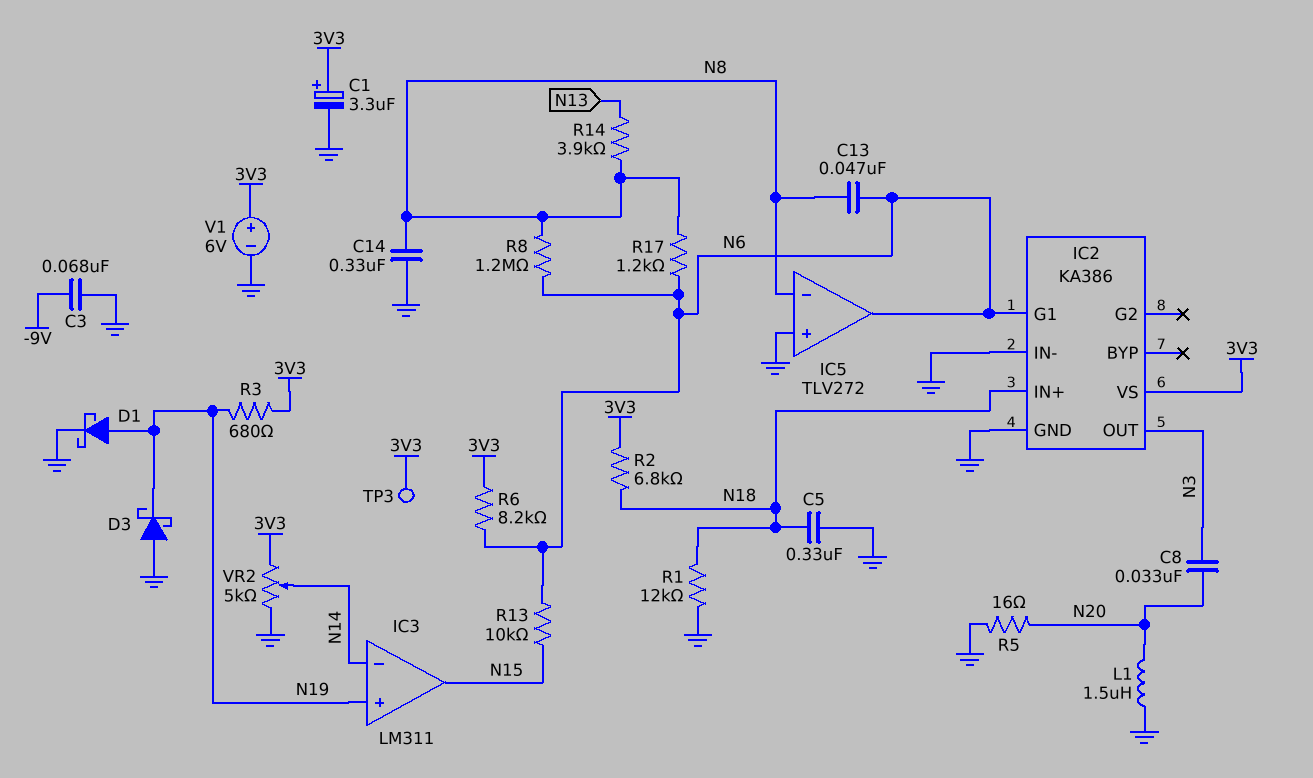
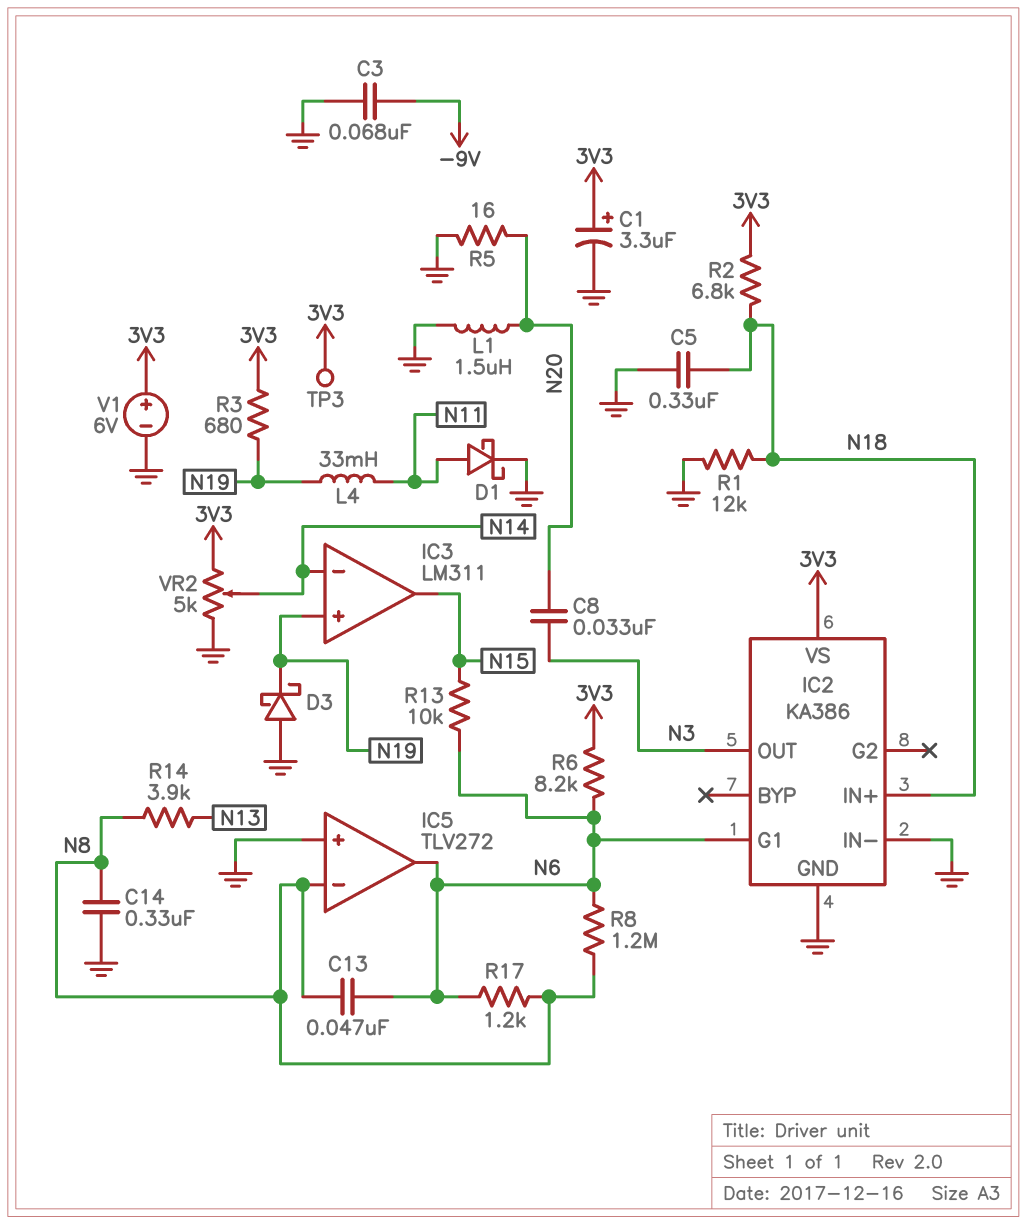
D1: schottky (A N19, K GND) -> schottky (A N11, K GND)
L4: none -> 33mH (N11, N19)

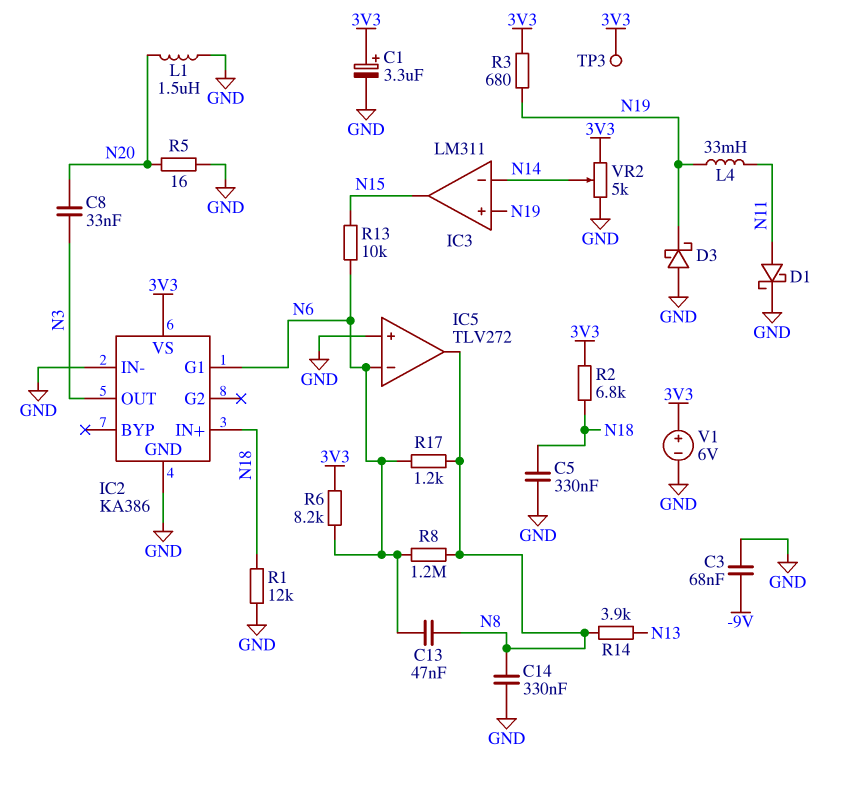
IC5 pin in-: N8 -> N6
IC5 pin out: N6 -> N8

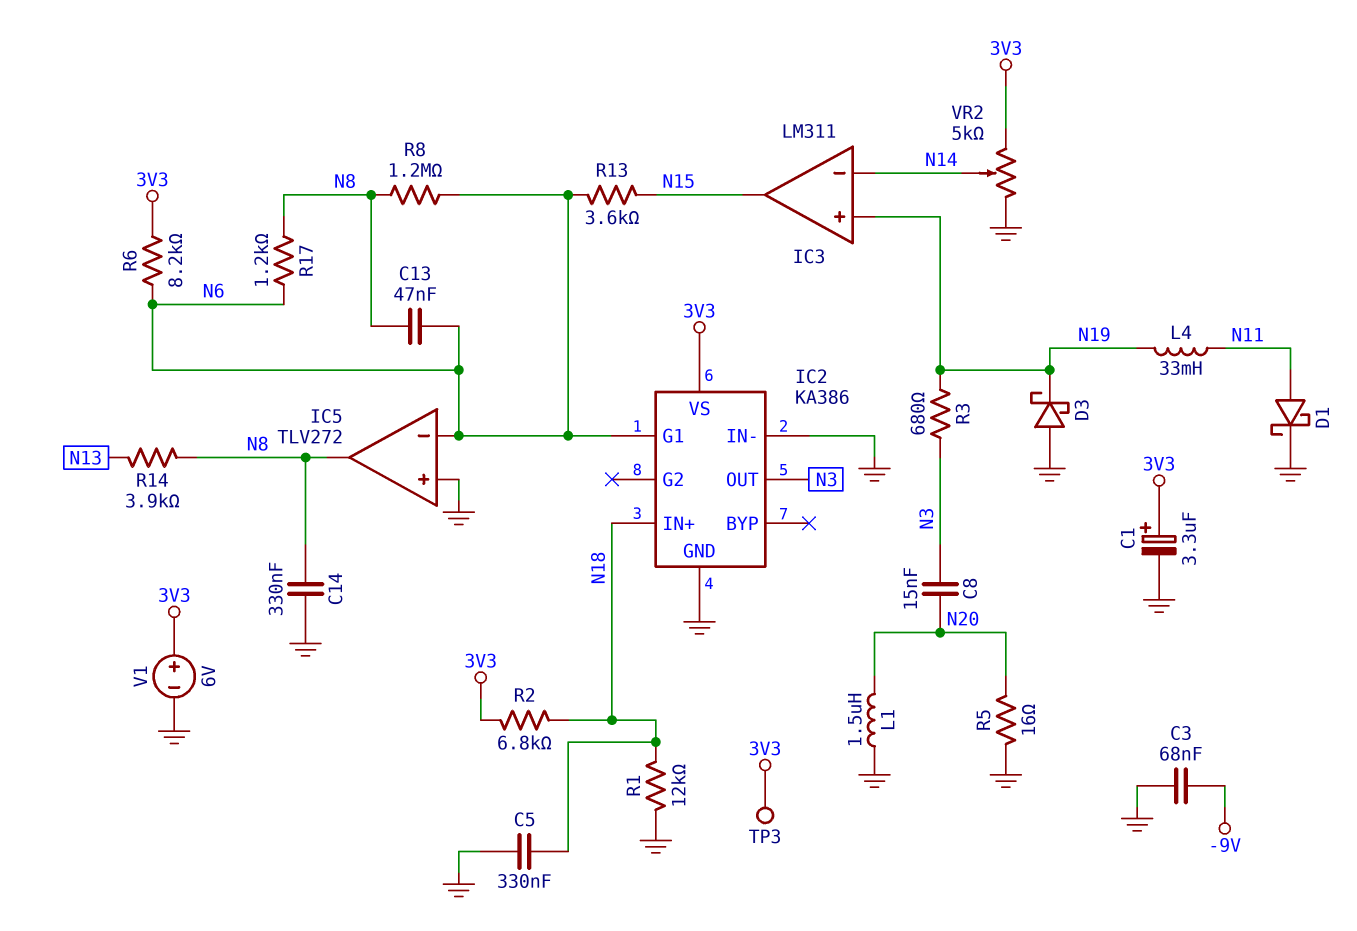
C8: 33nF (N3, N20) -> 15nF (N3, N20)
R3: 680 (3V3, N19) -> 680 (N3, N19)
R13: 10k (N6, N15) -> 3.6k (N6, N15)

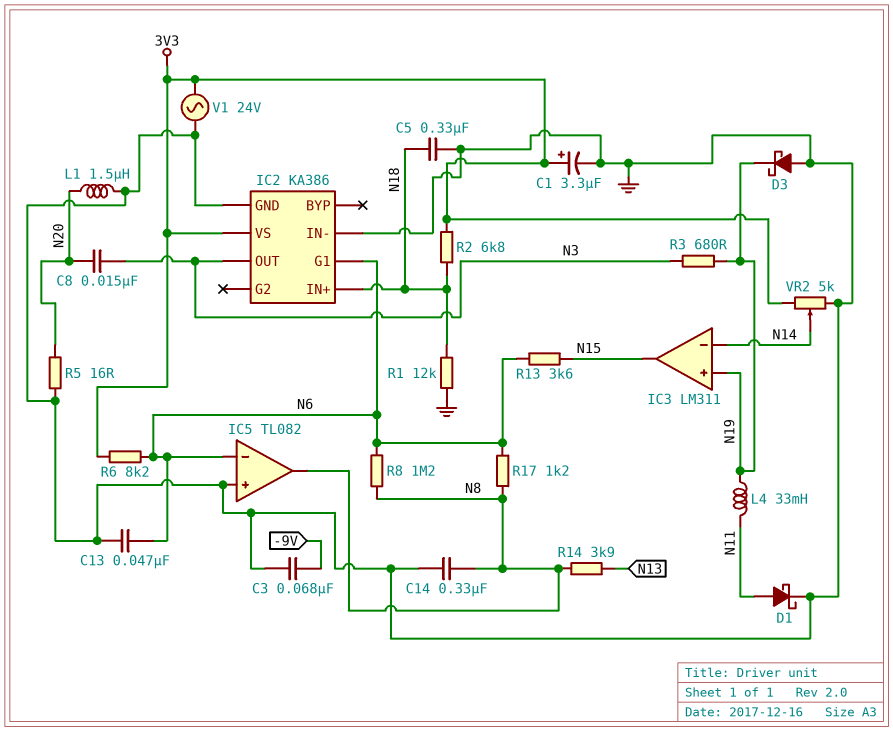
C13: 47nF (N6, N8) -> 47nF (GND, N6)
IC5: TLV272 -> TL082
TP3: test point (3V3) -> none
V1: 6V (plus 3V3, minus GND) -> AC 24V (3V3, GND)

